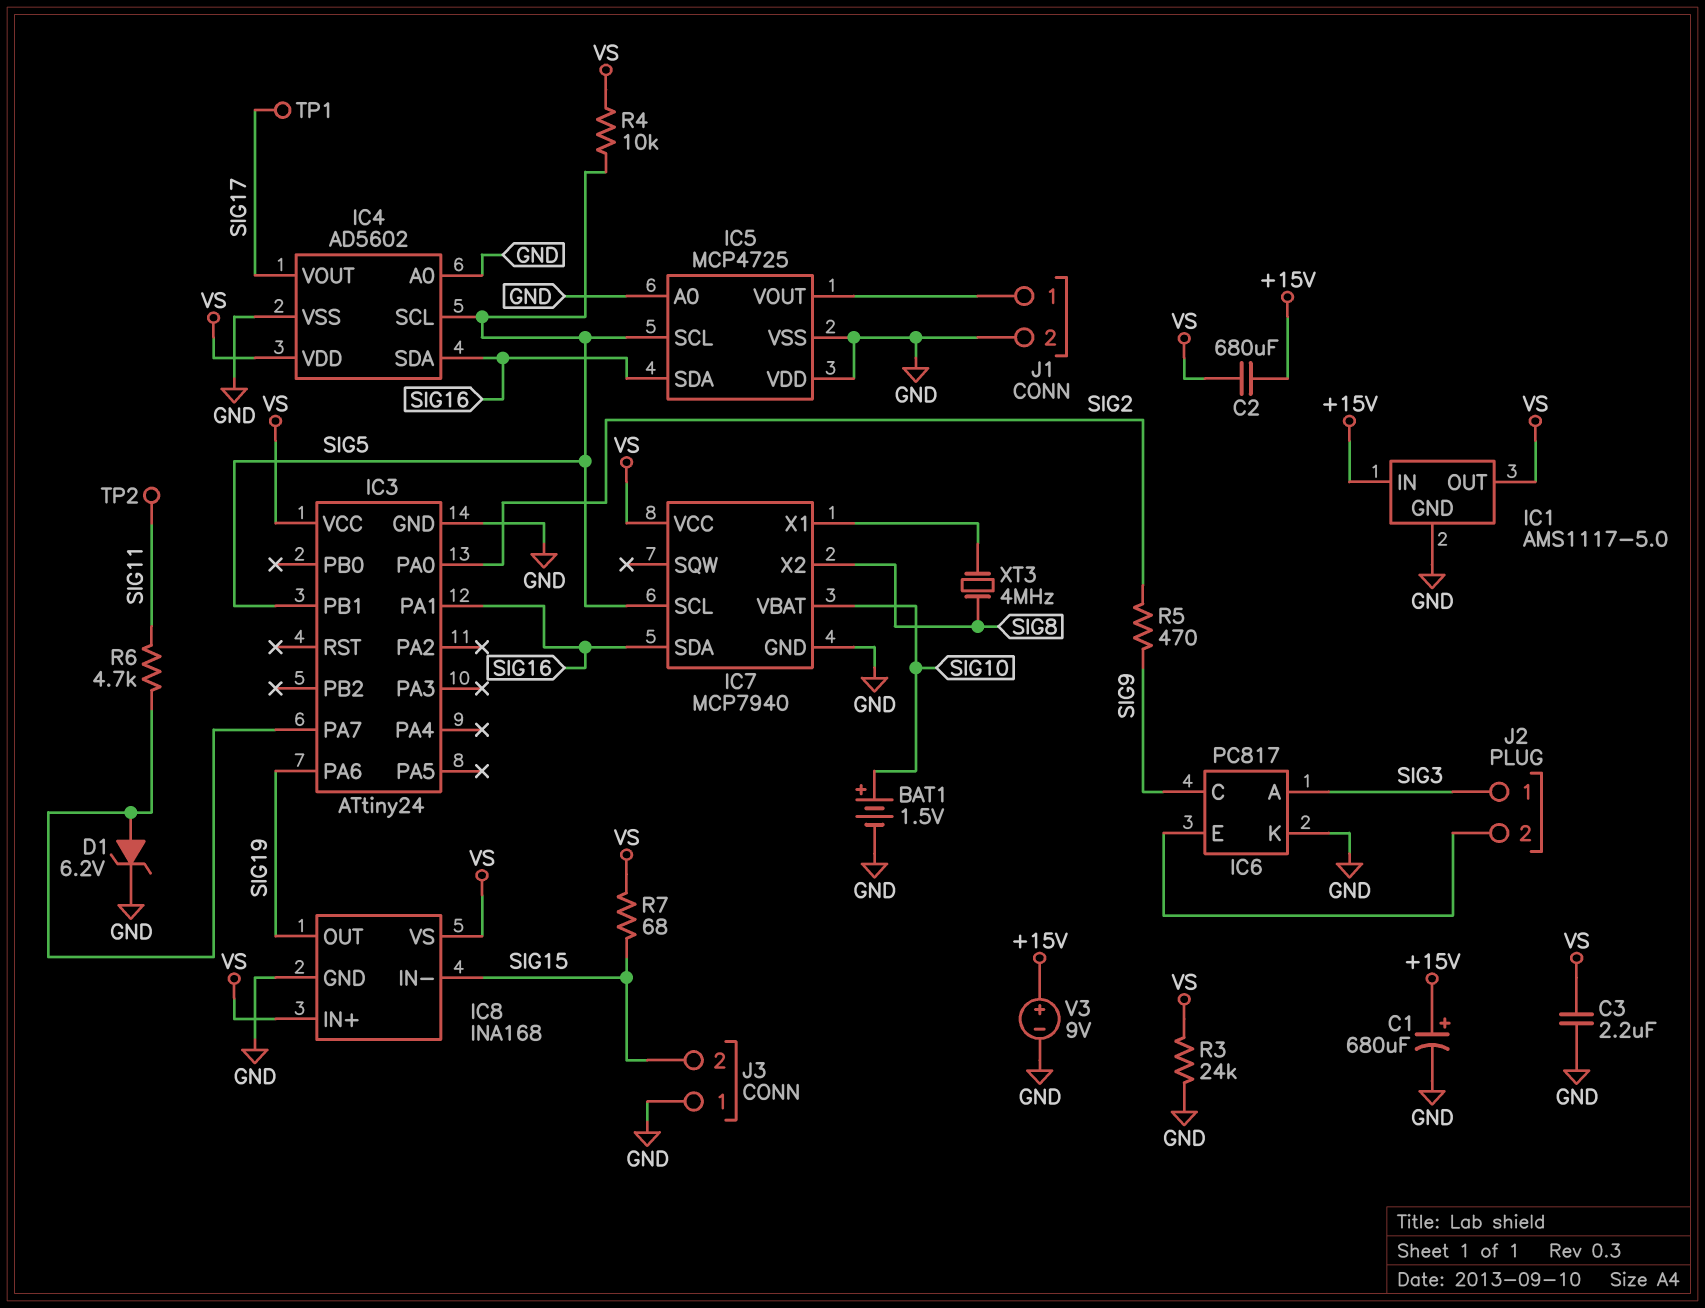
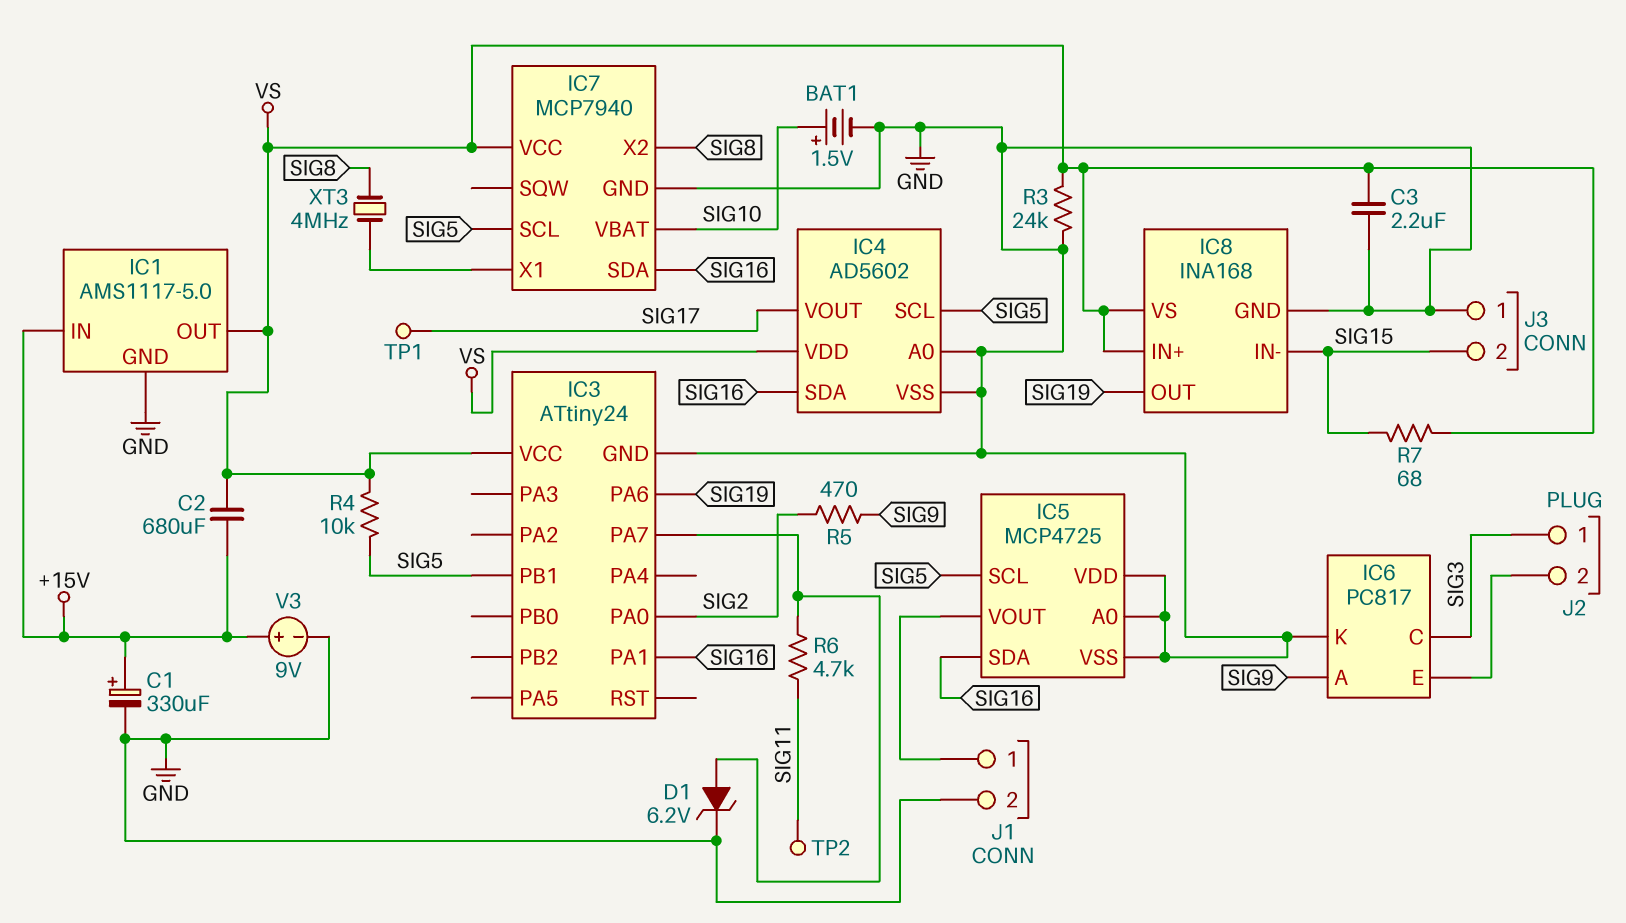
C1: 680uF (plus +15V, minus GND) -> 330uF (plus +15V, minus GND)
IC6 pin A: SIG3 -> SIG9
IC6 pin C: SIG9 -> SIG3

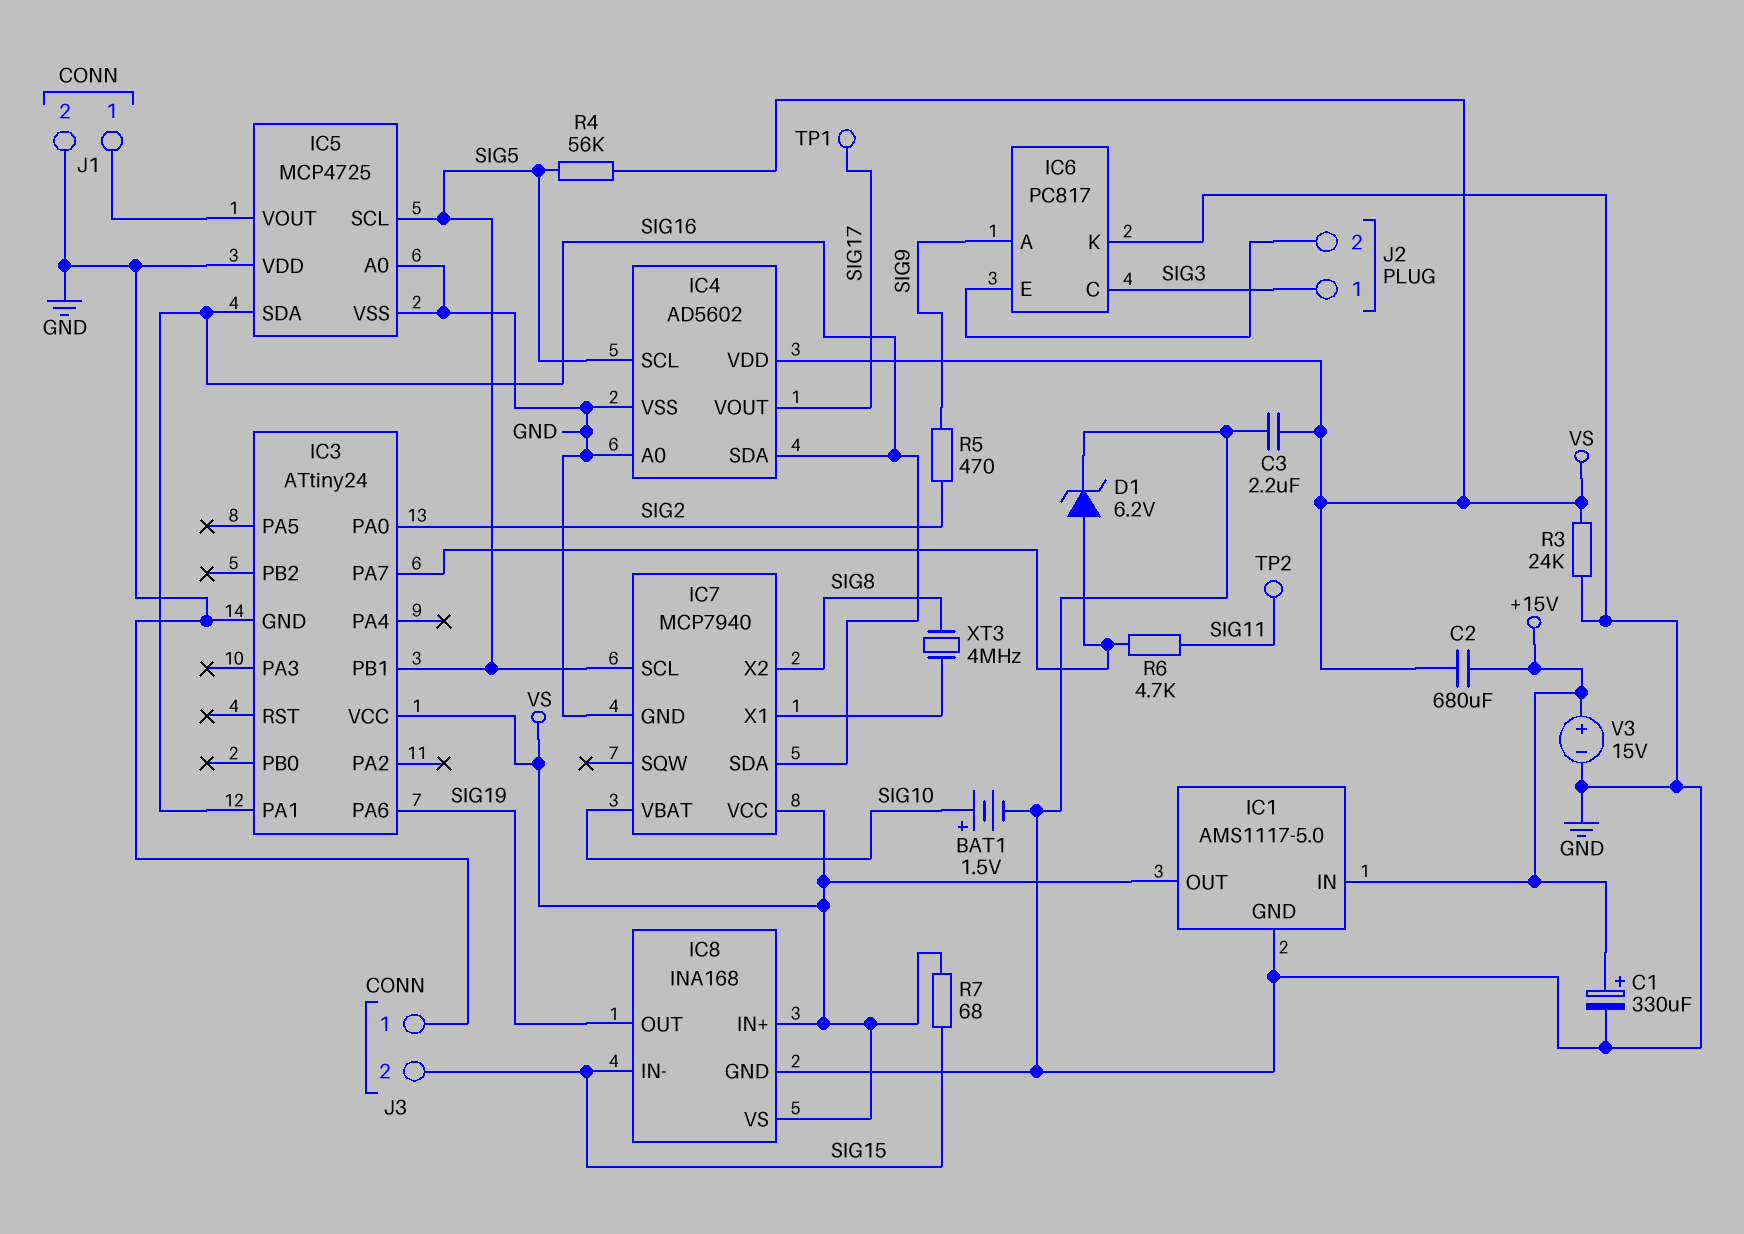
R4: 10k (SIG5, VS) -> 56k (SIG5, VS)
V3: 9V (plus +15V, minus GND) -> 15V (plus +15V, minus GND)

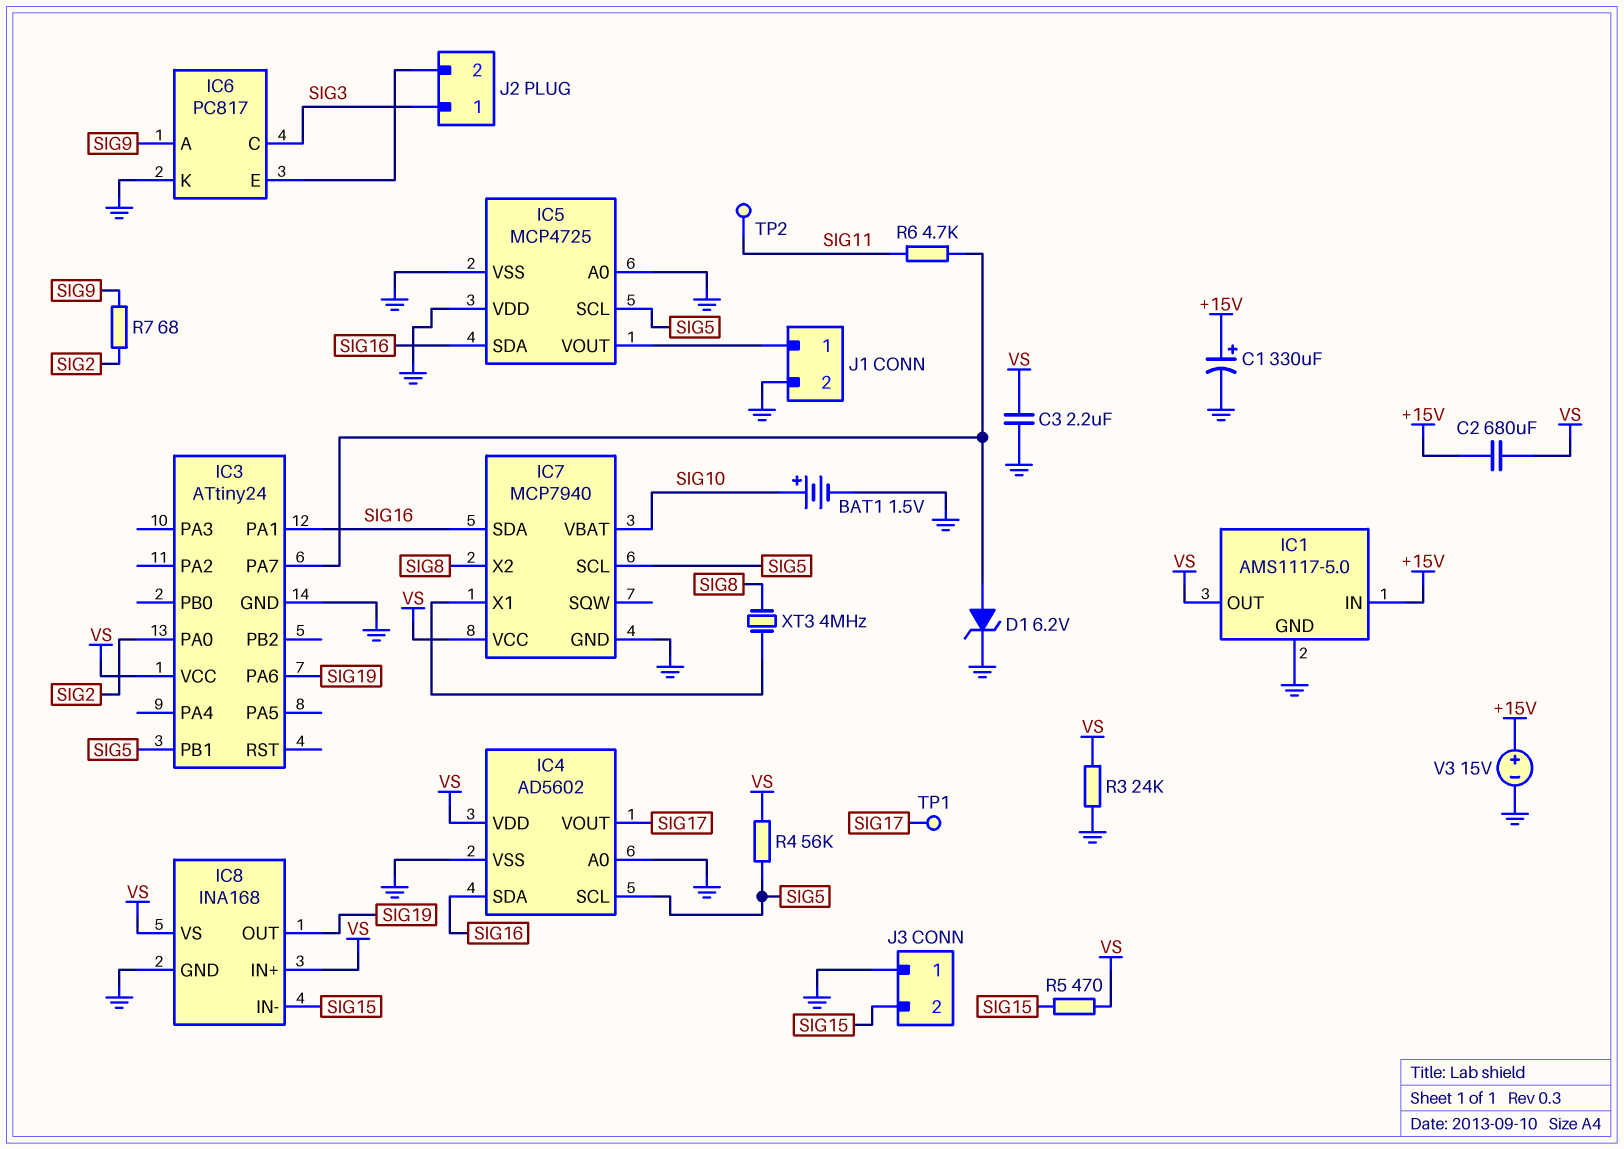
R5: 470 (SIG2, SIG9) -> 470 (SIG15, VS)
R7: 68 (SIG15, VS) -> 68 (SIG2, SIG9)

